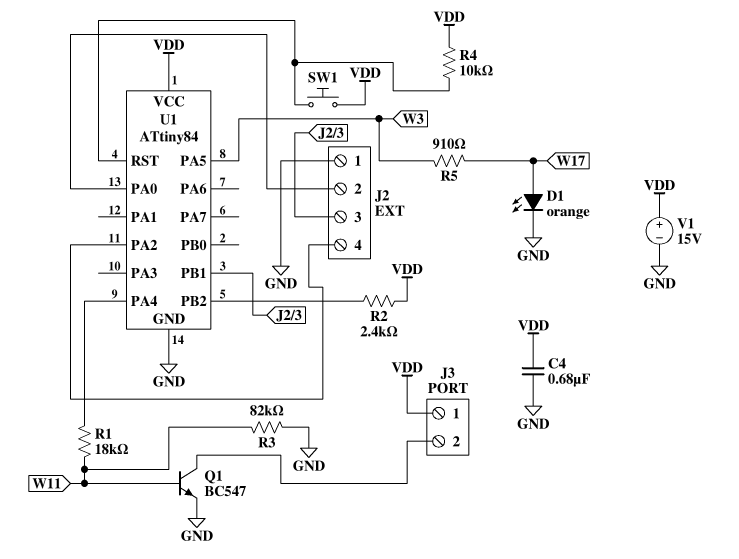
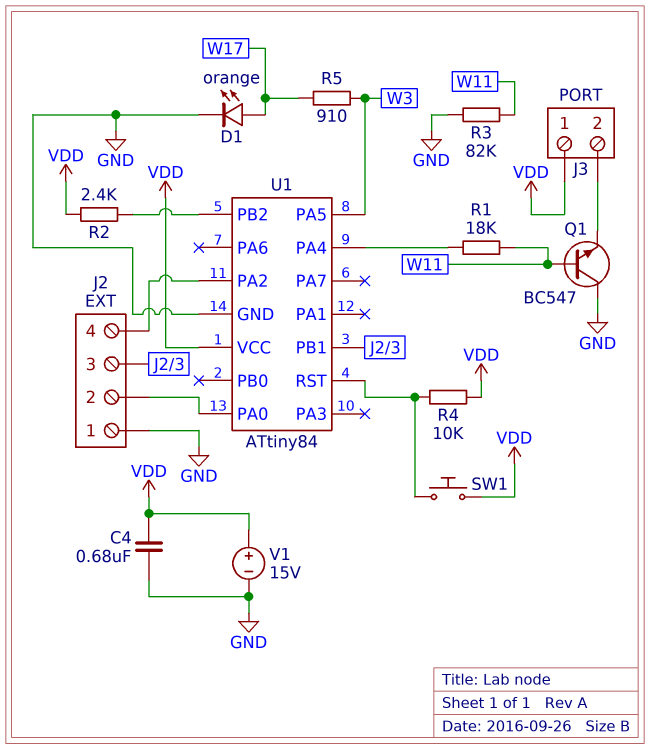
Q1: NPN BC547 (B W11, C J3/2, E GND) -> NPN BC547 (B W11, C GND, E J3/2)

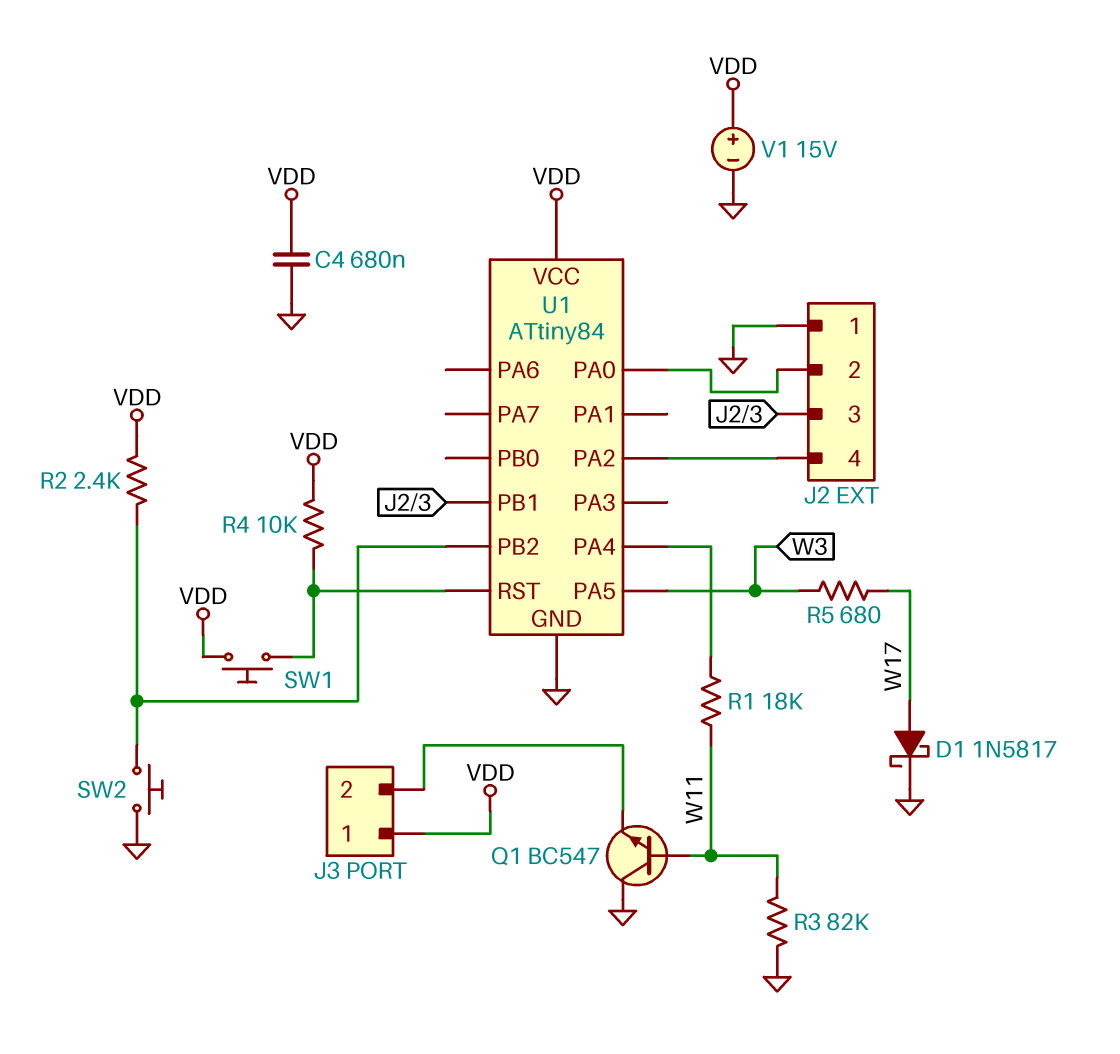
D1: LED orange (A W17, K GND) -> schottky 1N5817 (A W17, K GND)
R5: 910 (W3, W17) -> 680 (W3, W17)
SW2: none -> button (GND, U1/PB2)

